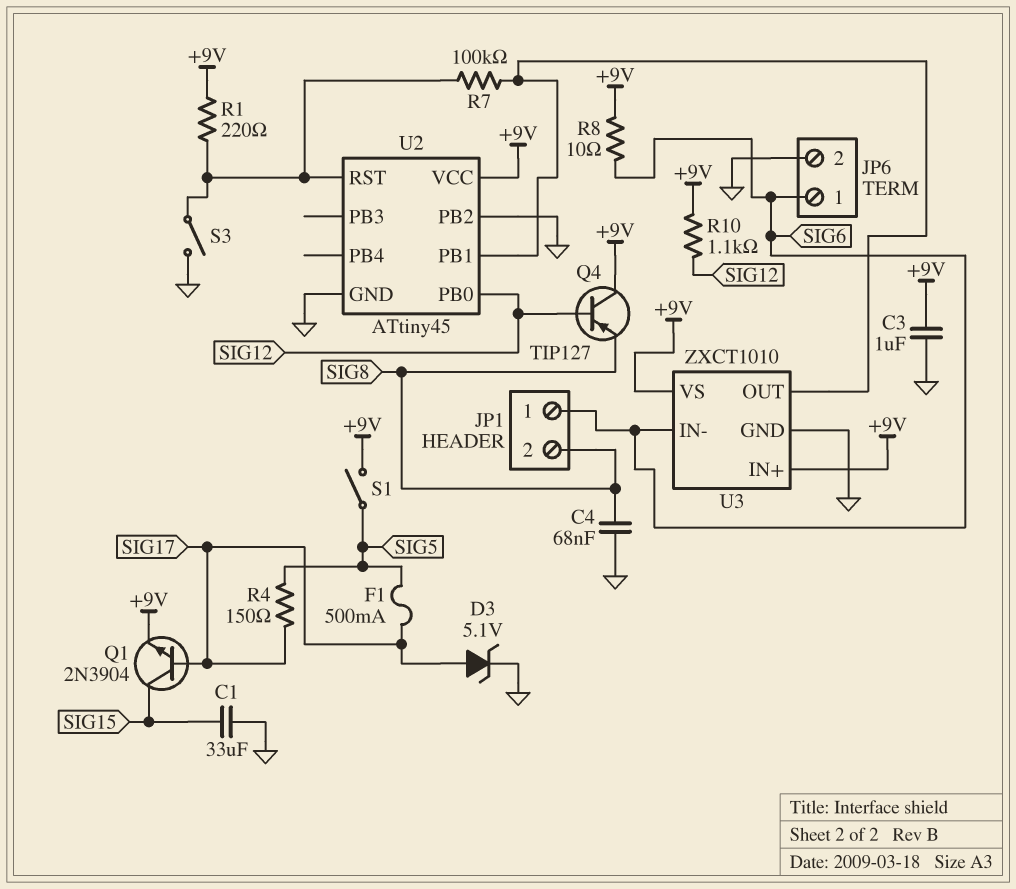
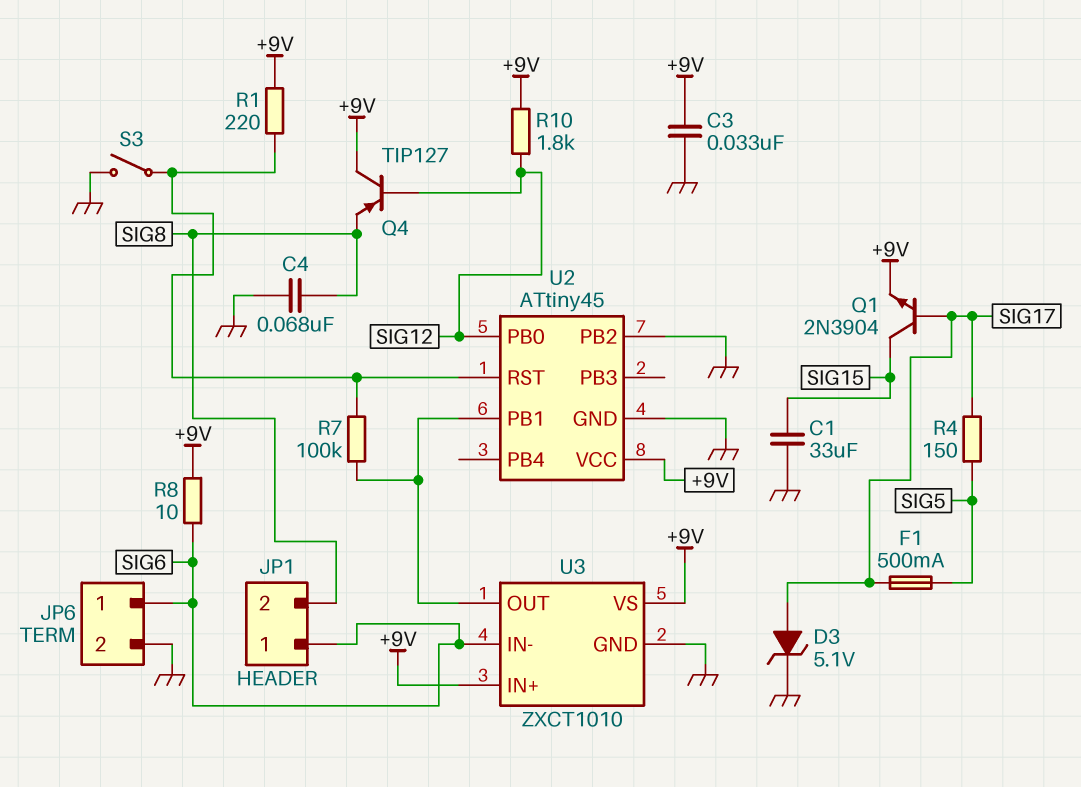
C3: 1uF (+9V, GND) -> 33nF (+9V, GND)
R10: 1.1k (+9V, SIG12) -> 1.8k (+9V, SIG12)
S1: switch (+9V, SIG5) -> none

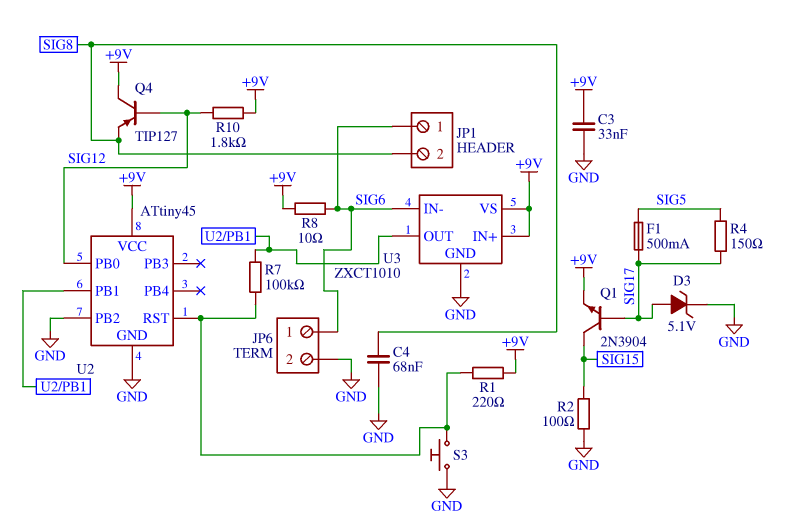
C1: 33uF (GND, SIG15) -> none
R2: none -> 100 (GND, SIG15)
S3: switch (GND, U2/RST) -> button (GND, U2/RST)

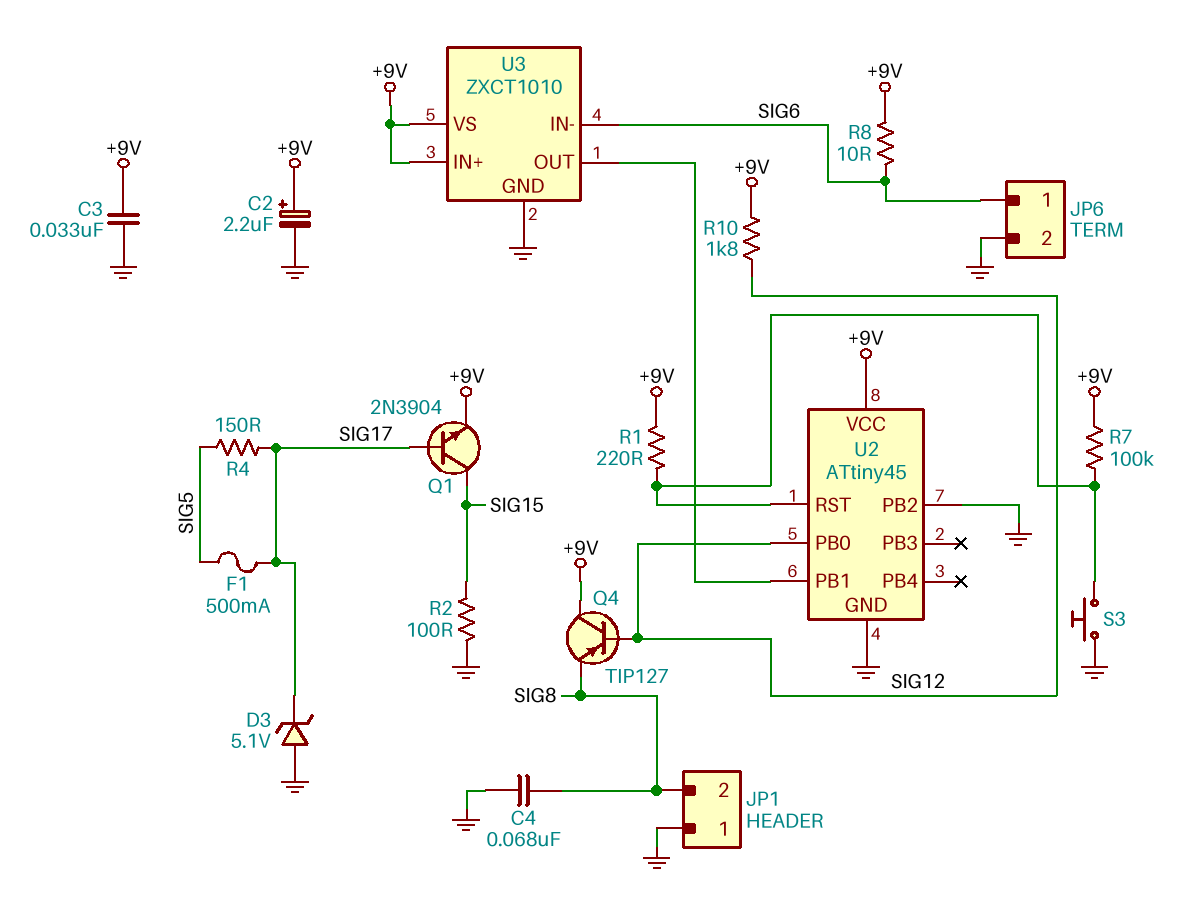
C2: none -> 2.2uF (plus +9V, minus GND)
D3: zener 5.1V (A SIG17, K GND) -> zener 5.1V (A GND, K SIG17)
JP1 pin 1: SIG6 -> GND
R7: 100k (U2/PB1, U2/RST) -> 100k (+9V, U2/RST)

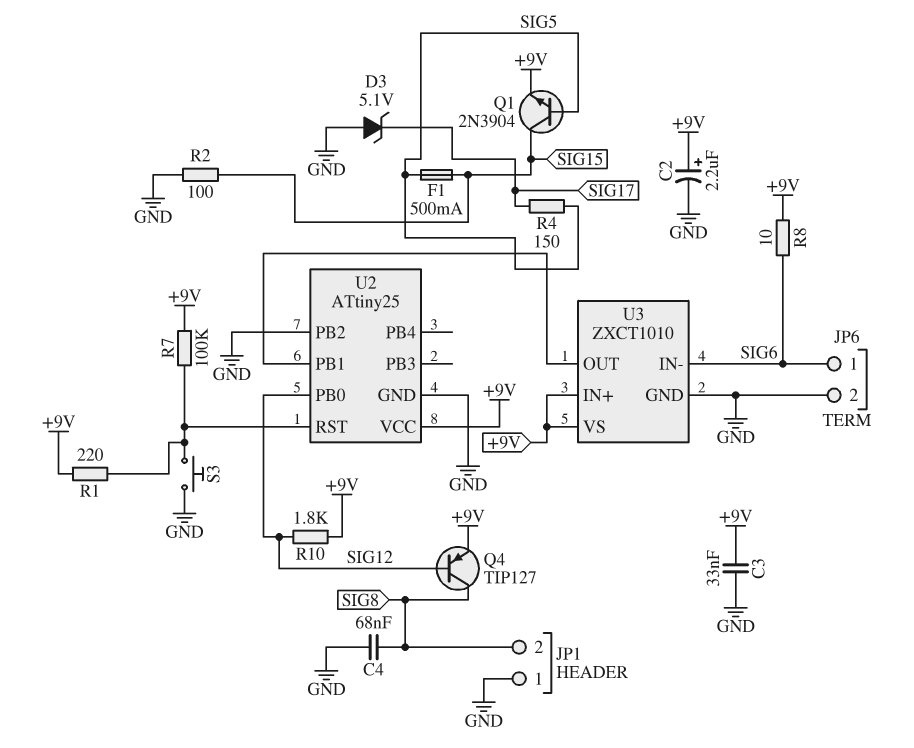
F1: 500mA (SIG5, SIG17) -> 500mA (SIG5, SIG15)
Q1: NPN 2N3904 (B SIG17, C SIG15, E +9V) -> NPN 2N3904 (B SIG5, C SIG15, E +9V)
Q4: PNP TIP127 (B SIG12, C +9V, E SIG8) -> PNP TIP127 (B SIG12, C SIG8, E +9V)
U2: ATtiny45 -> ATtiny25

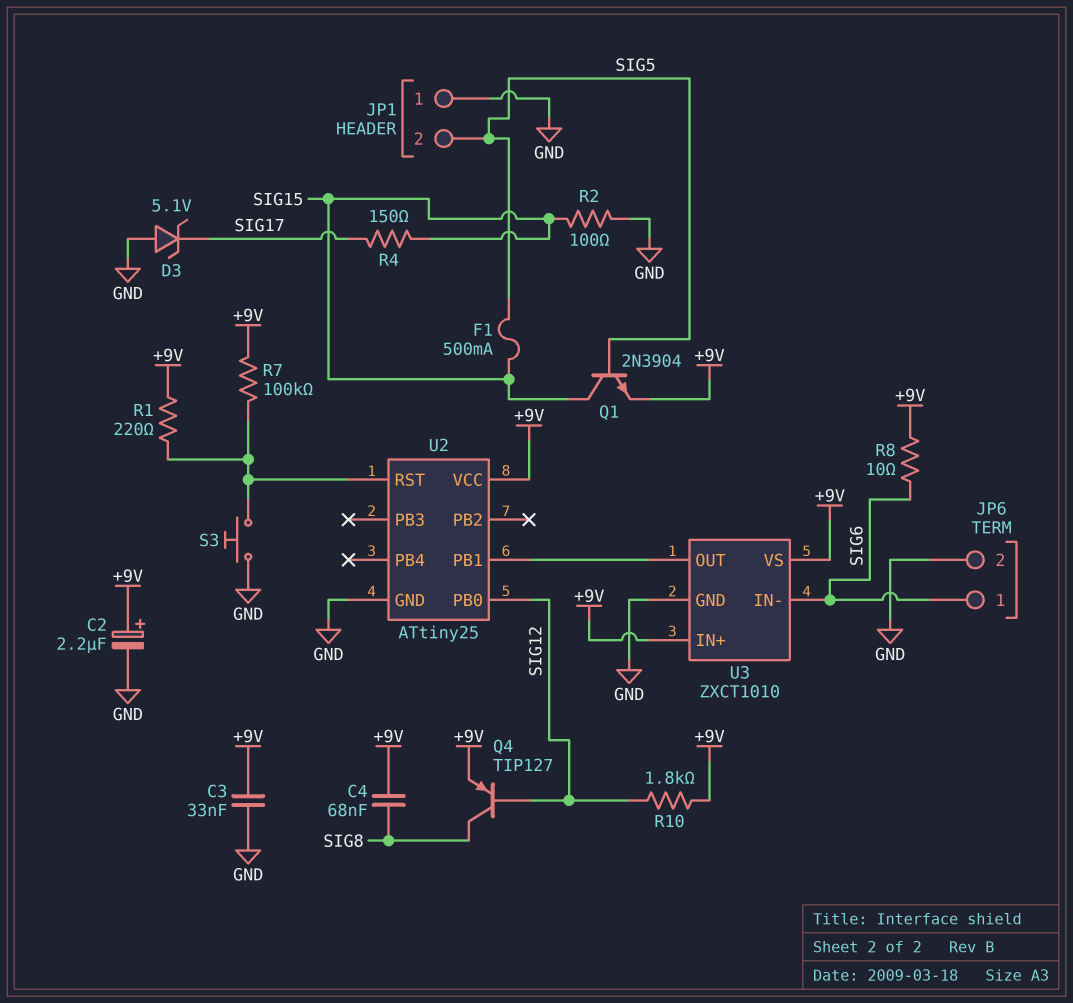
C4: 68nF (GND, SIG8) -> 68nF (+9V, SIG8)
JP1 pin 2: SIG8 -> SIG5
R4: 150 (SIG5, SIG17) -> 150 (SIG15, SIG17)
U2 pin PB2: GND -> none

